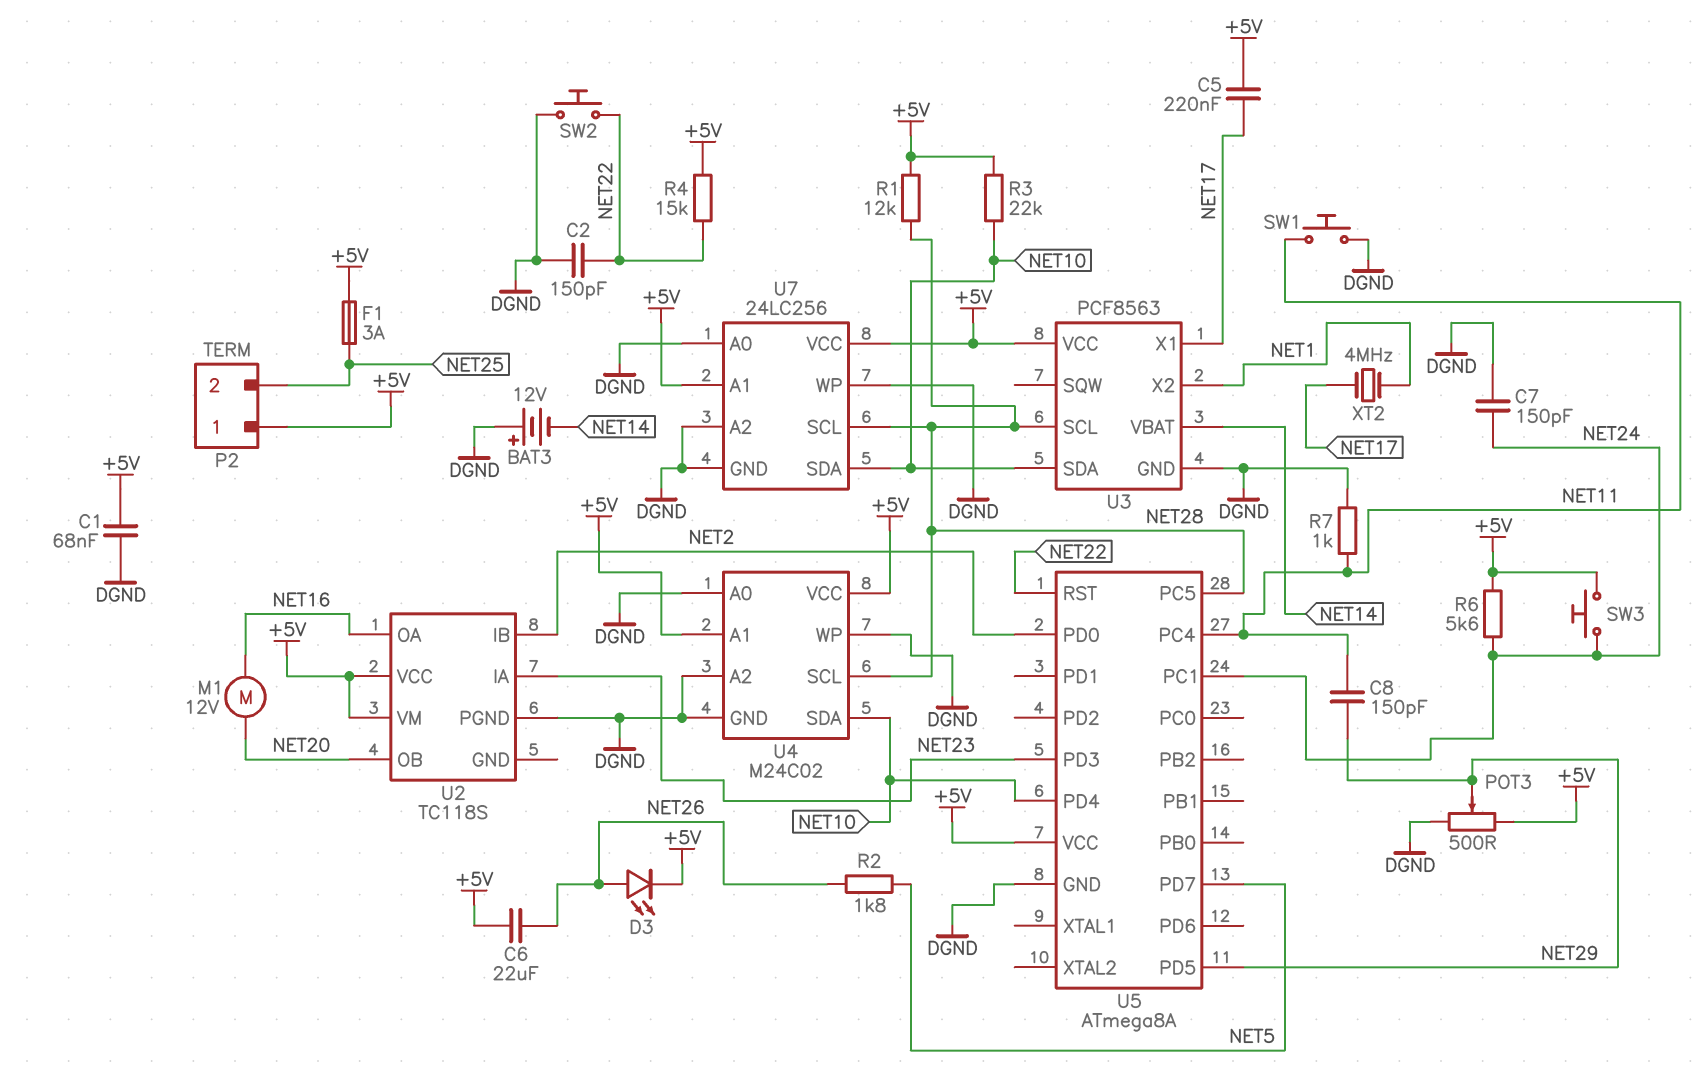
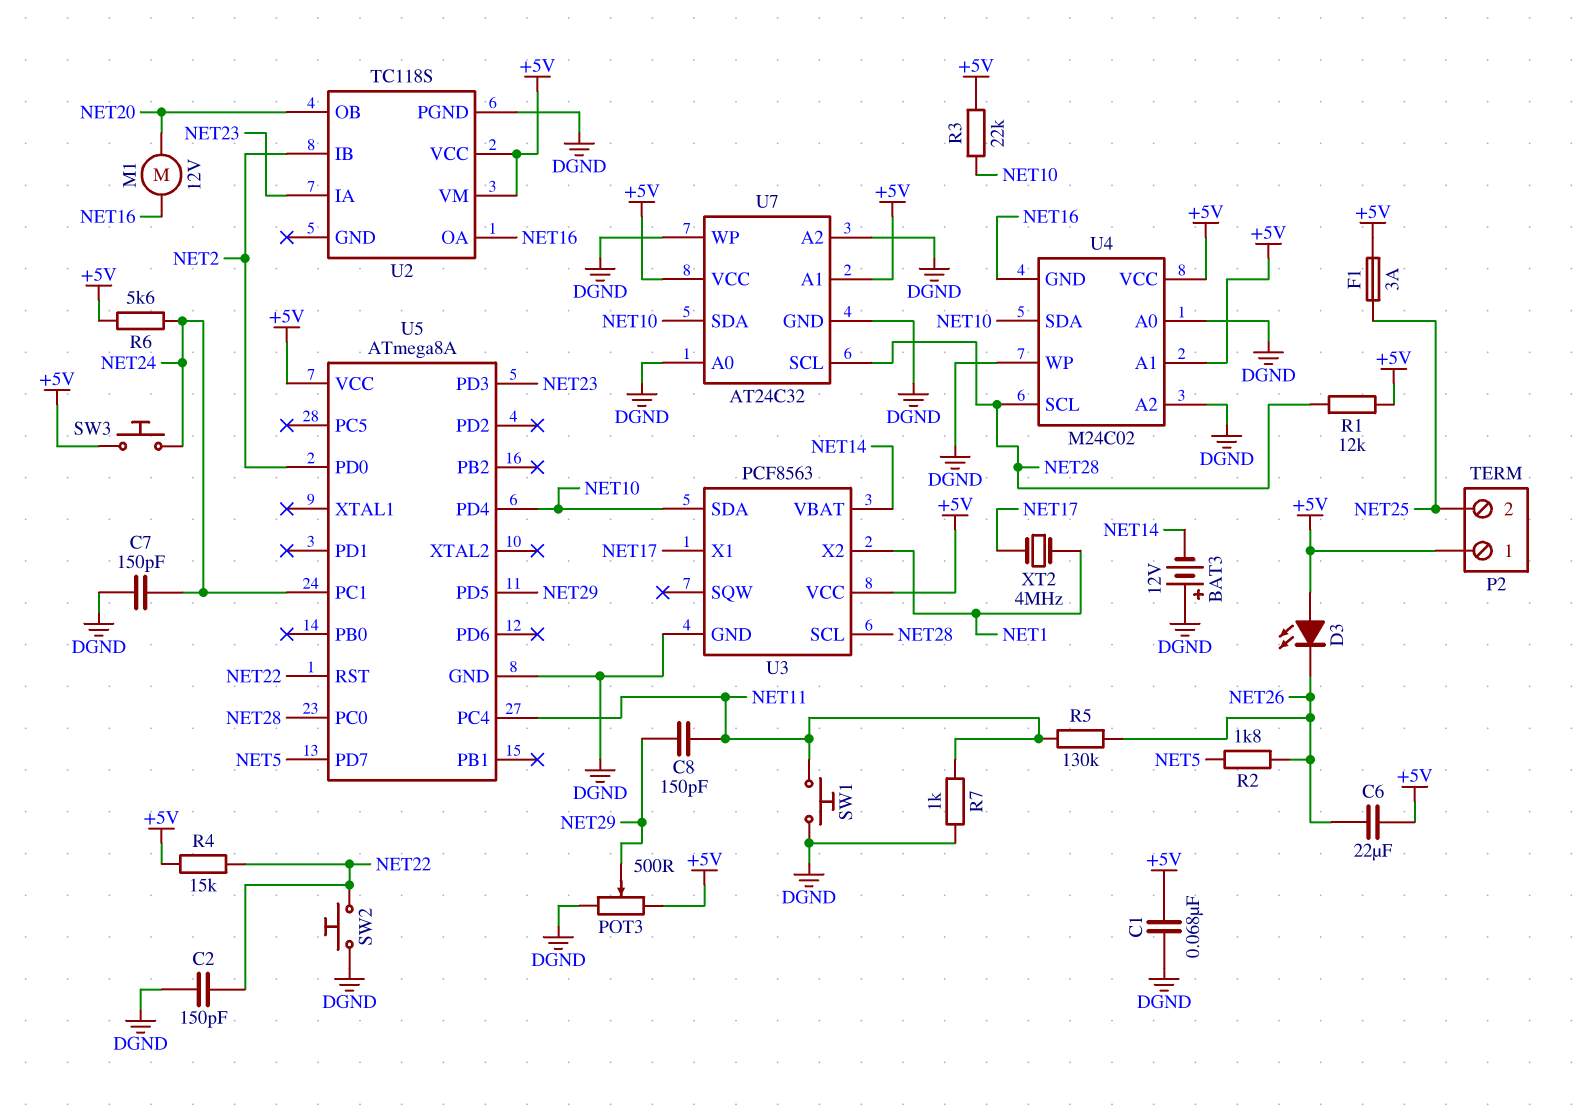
C5: 220nF (+5V, NET17) -> none
D3: LED (A NET26, K +5V) -> LED (A +5V, K NET26)
R5: none -> 130k (NET11, NET26)
U4 pin GND: DGND -> NET16
U5 pin PC0: none -> NET28
U5 pin PC5: NET28 -> none
U7: 24LC256 -> AT24C32

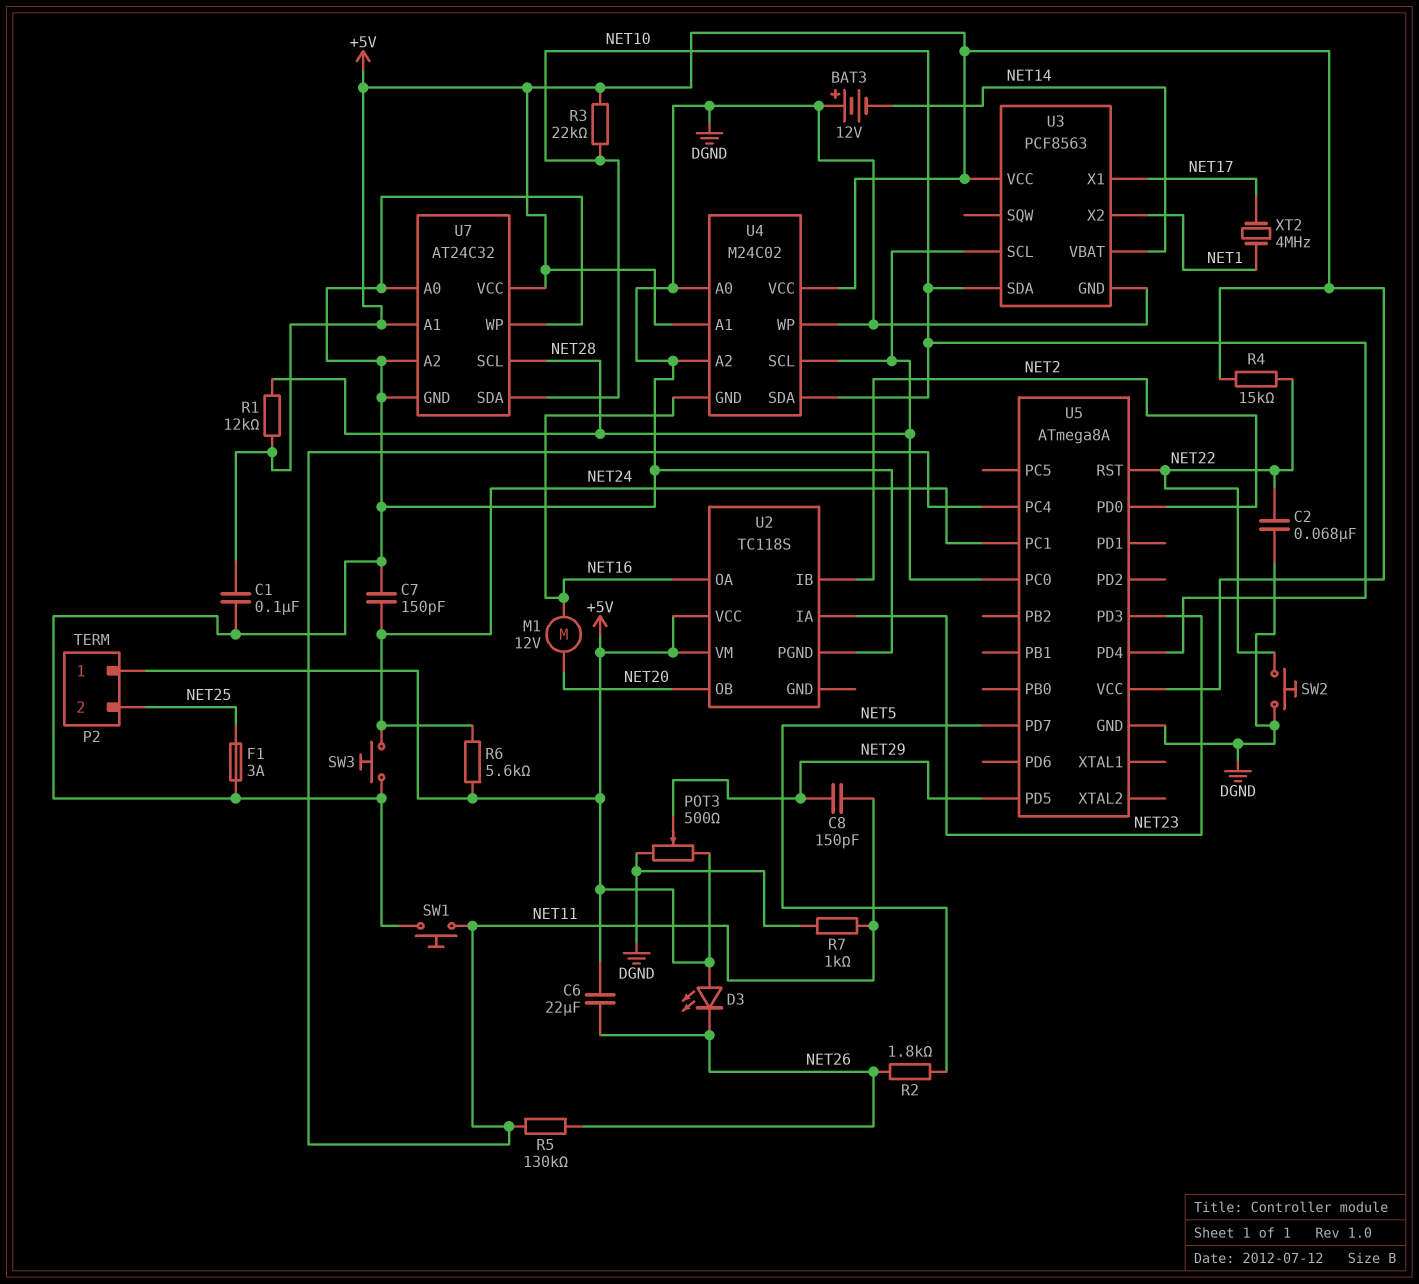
C1: 68nF (+5V, DGND) -> 100nF (+5V, DGND)
C2: 150pF (DGND, NET22) -> 68nF (DGND, NET22)
F1: 3A (+5V, NET25) -> 3A (DGND, NET25)
SW3: button (+5V, NET24) -> button (DGND, NET24)

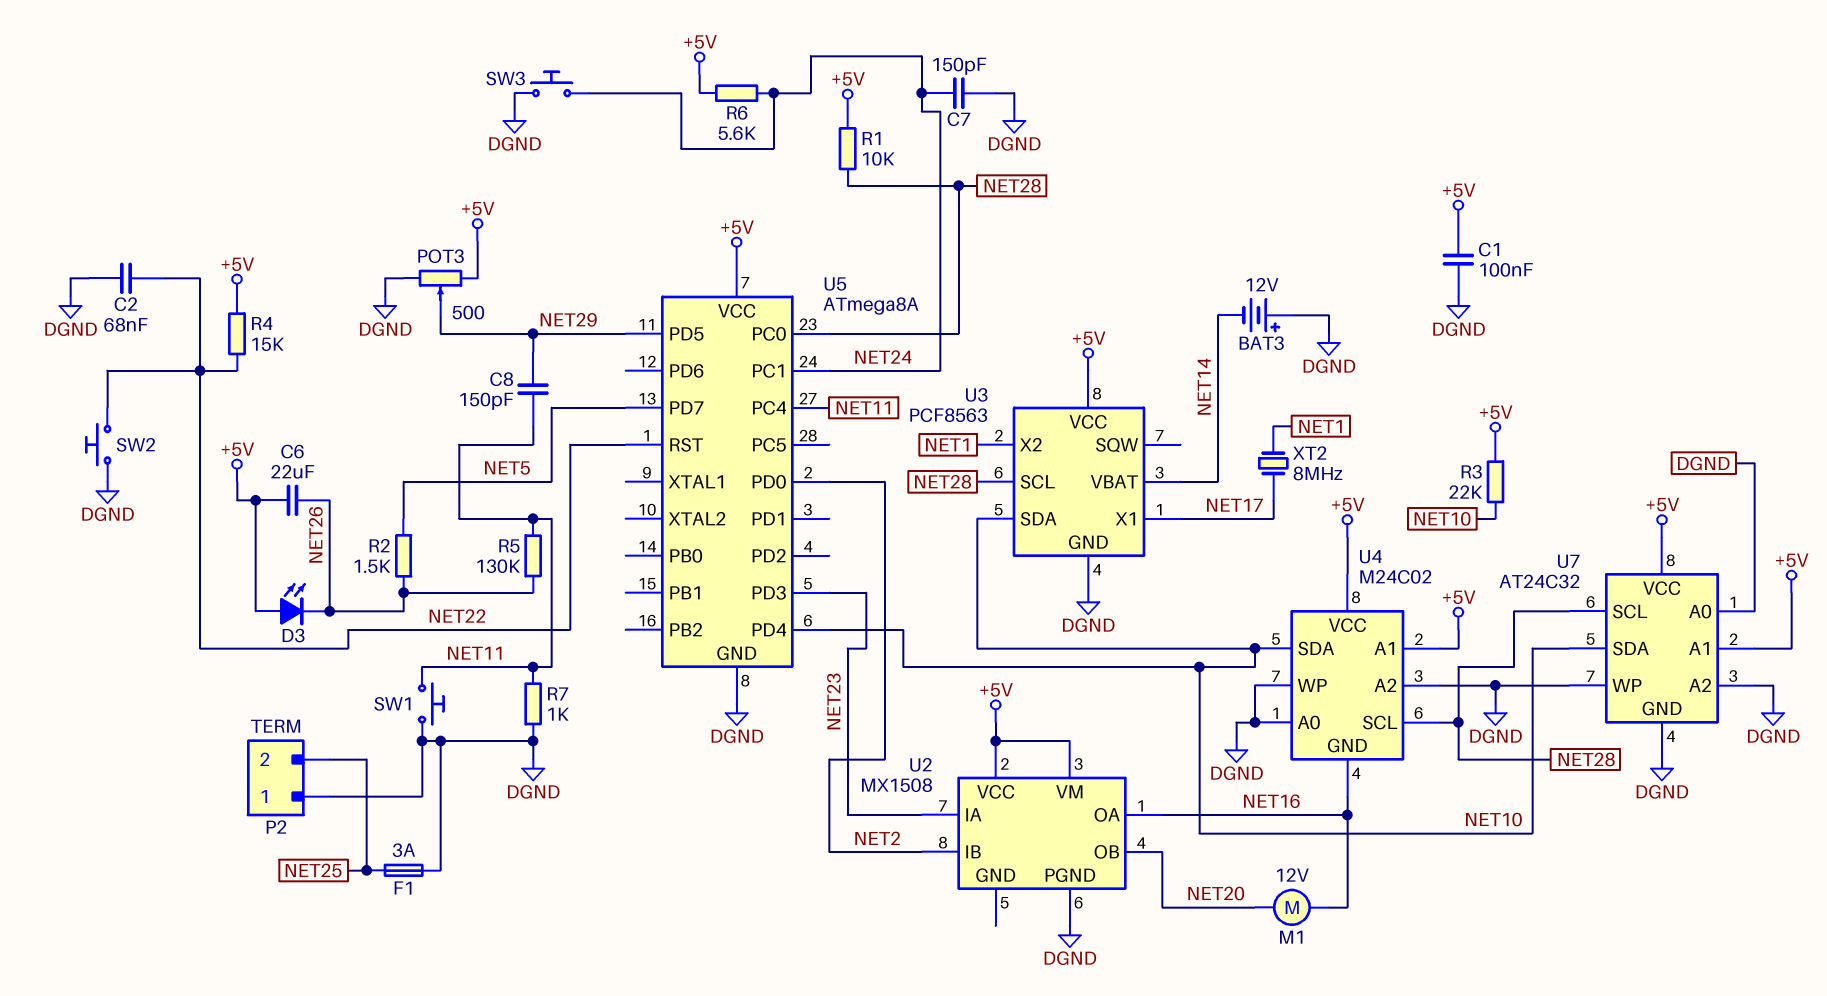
P2 pin 1: +5V -> DGND
R1: 12k (+5V, NET28) -> 10k (+5V, NET28)
R2: 1.8k (NET5, NET26) -> 1.5k (NET5, NET26)
U2: TC118S -> MX1508
XT2: 4MHz (NET1, NET17) -> 8MHz (NET1, NET17)

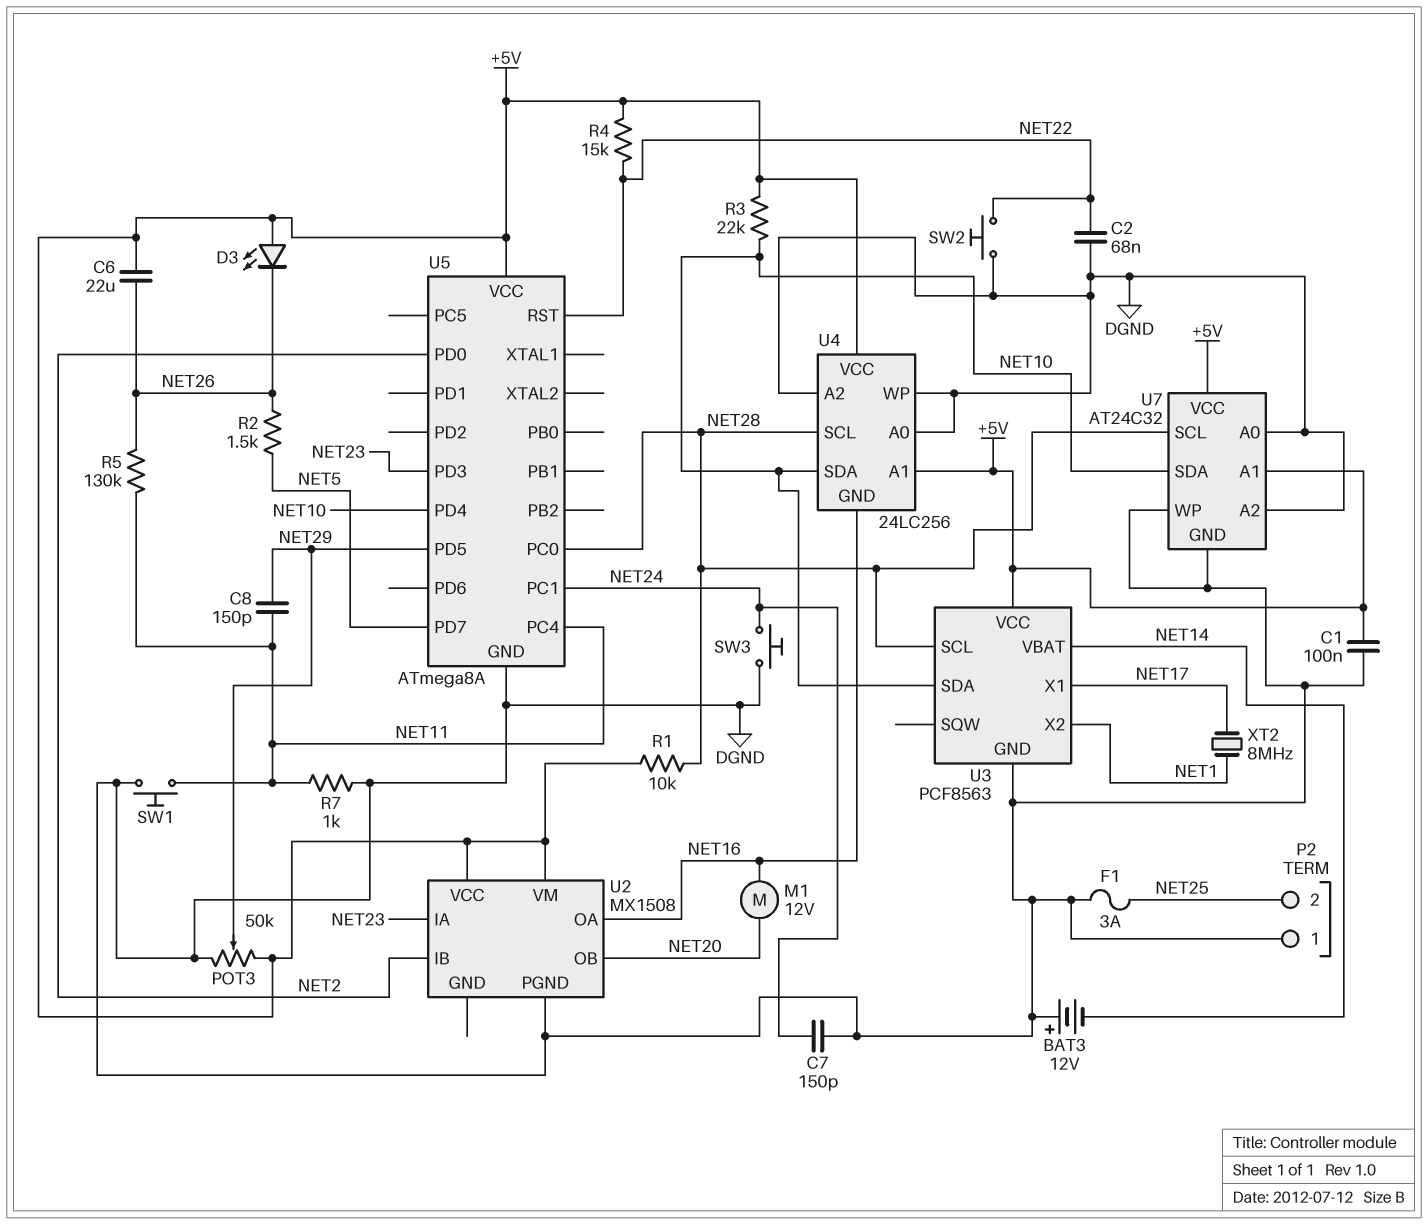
POT3: 500 (+5V, DGND, wiper NET29) -> 50k (+5V, DGND, wiper NET29)
R6: 5.6k (+5V, NET24) -> none
U4: M24C02 -> 24LC256

